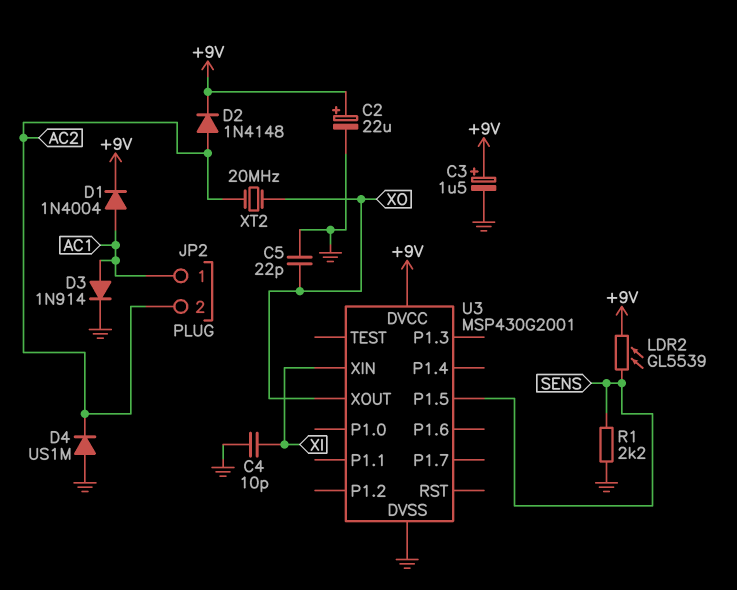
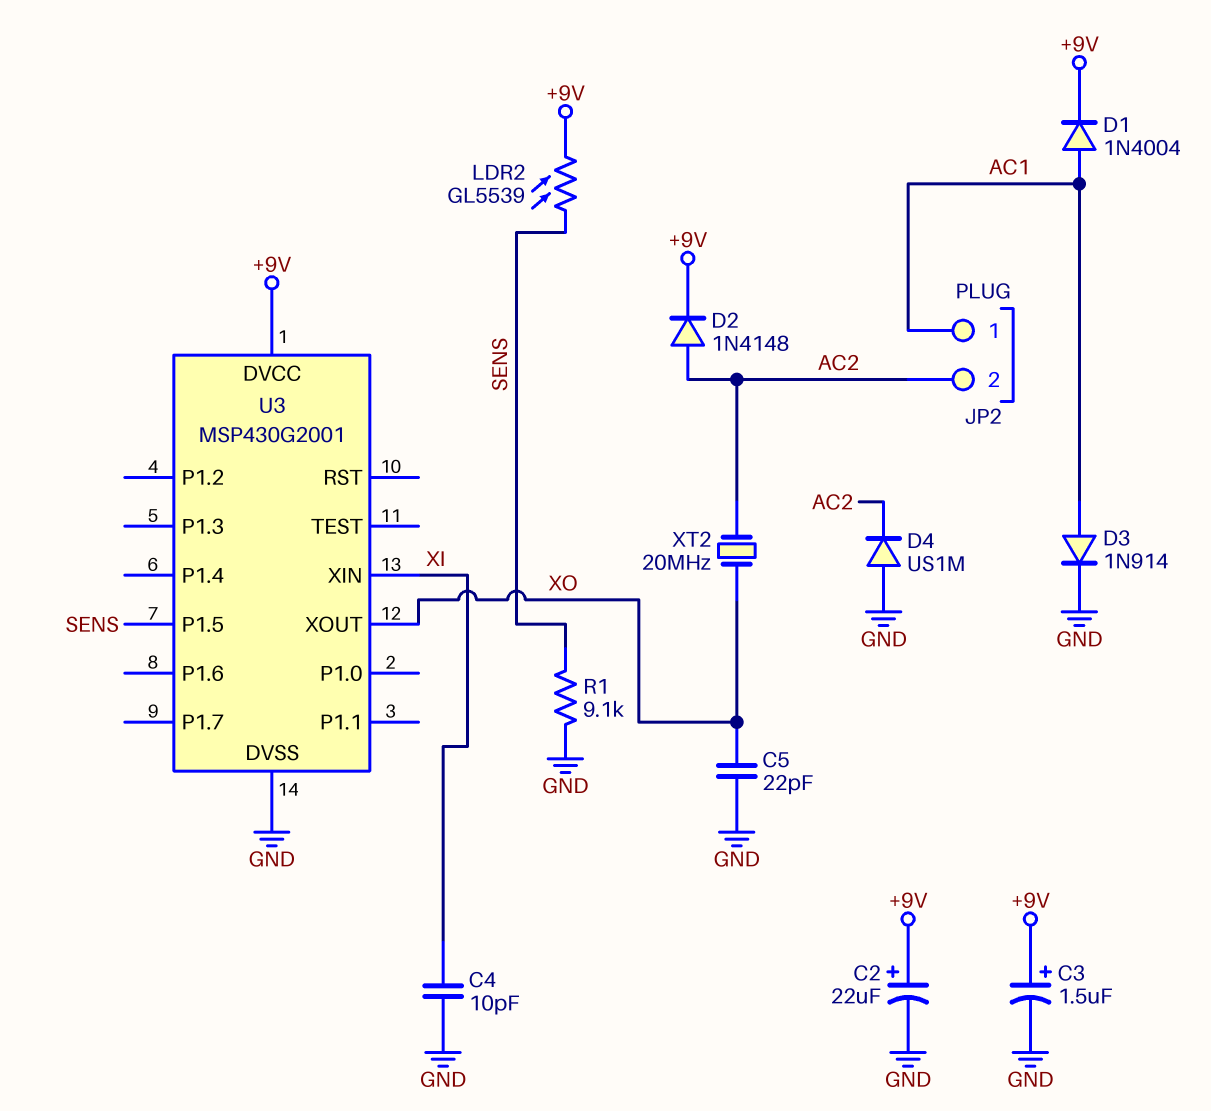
R1: 2.2k (GND, SENS) -> 9.1k (GND, SENS)

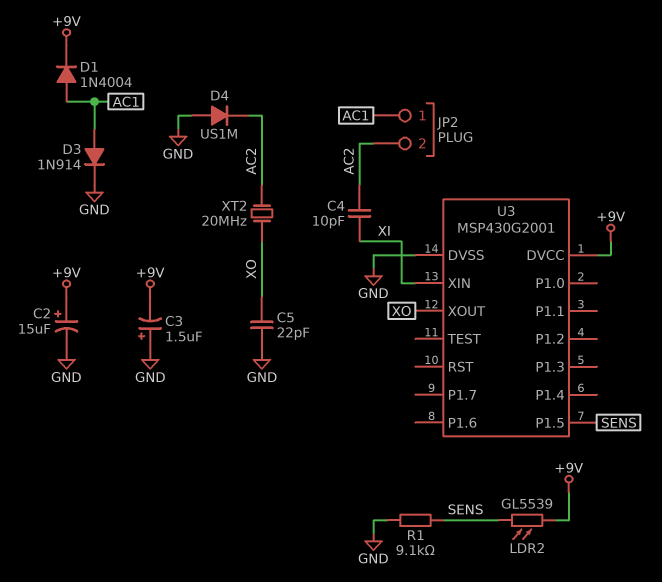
C2: 22uF (plus +9V, minus GND) -> 15uF (plus +9V, minus GND)
C3: 1.5uF (plus +9V, minus GND) -> 1.5uF (plus GND, minus +9V)
C4: 10pF (GND, XI) -> 10pF (AC2, XI)
D2: diode 1N4148 (A AC2, K +9V) -> none

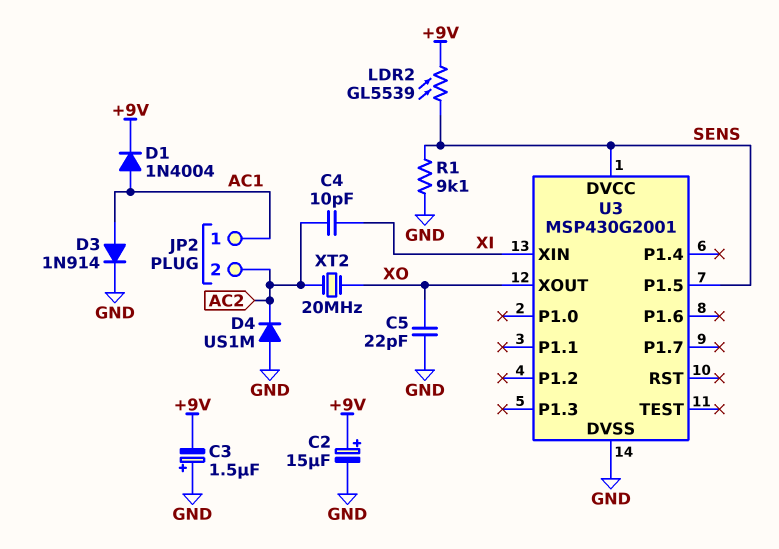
U3 pin DVCC: +9V -> SENS

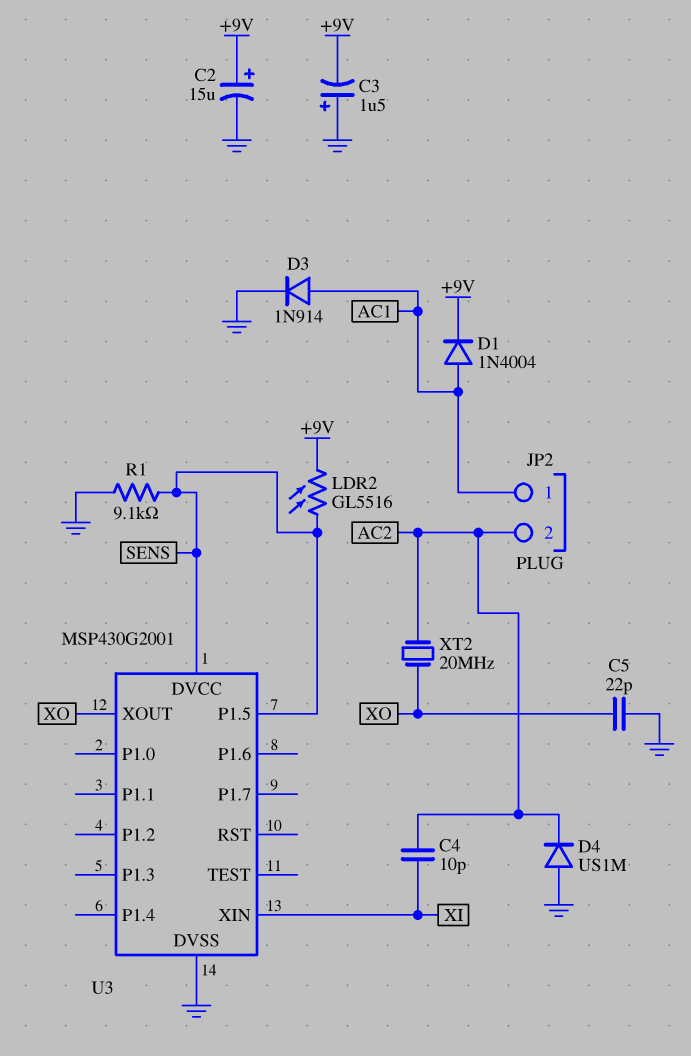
LDR2: GL5539 (+9V, SENS) -> GL5516 (+9V, SENS)

